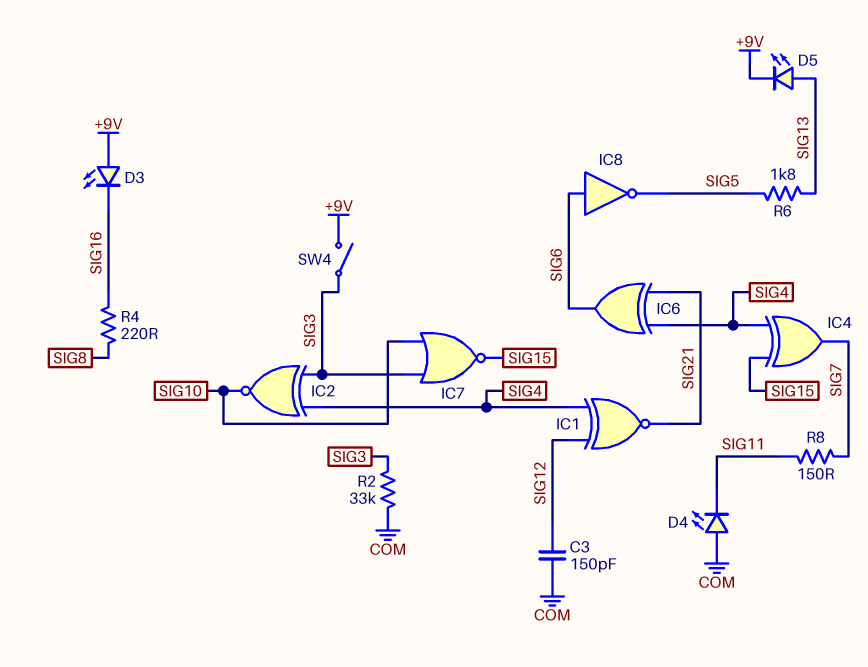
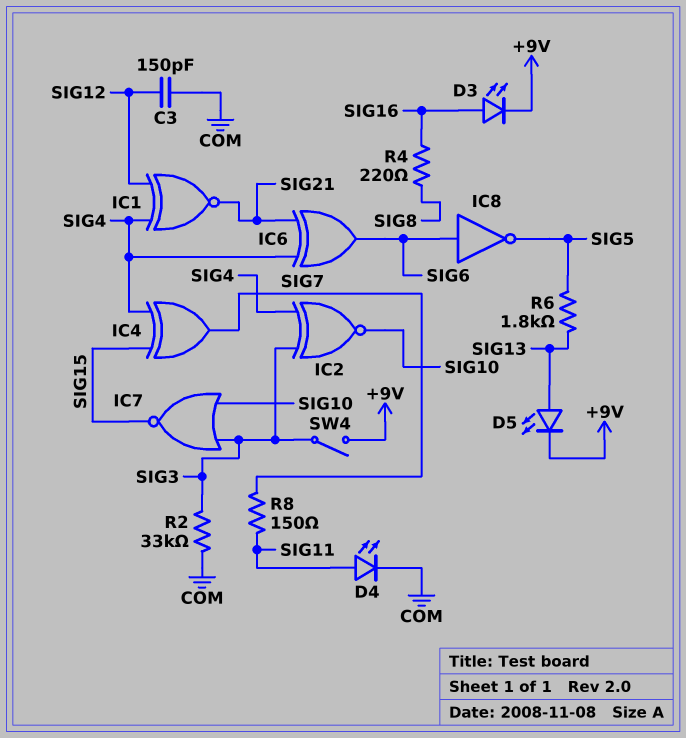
D3: LED (A +9V, K SIG16) -> LED (A SIG16, K +9V)
D4: LED (A COM, K SIG11) -> LED (A SIG11, K COM)

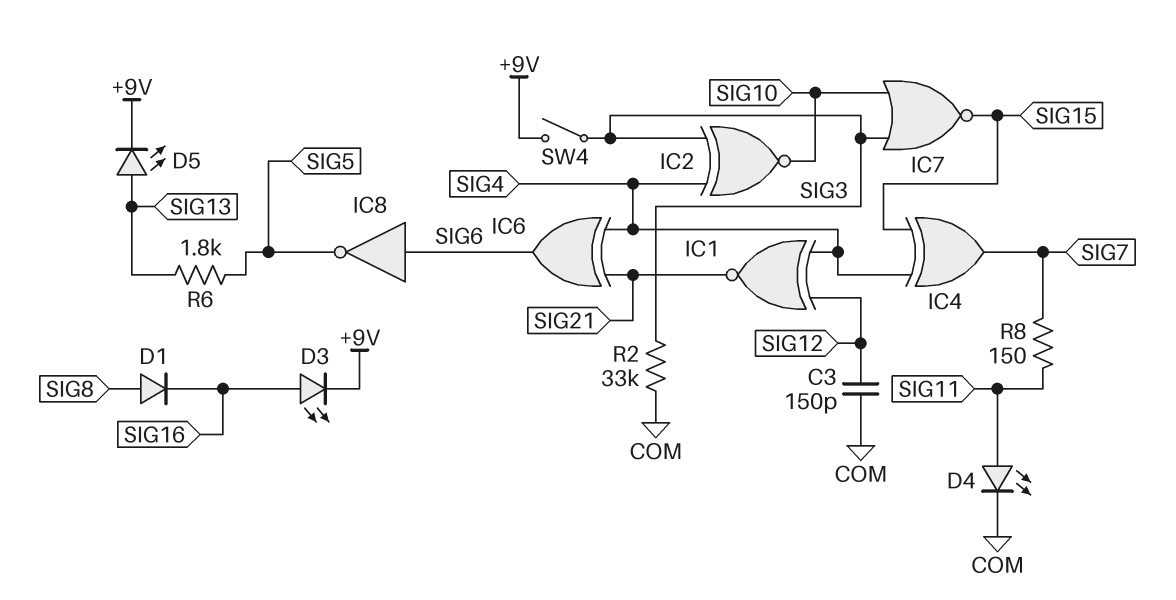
D1: none -> diode (A SIG8, K SIG16)
R4: 220 (SIG8, SIG16) -> none

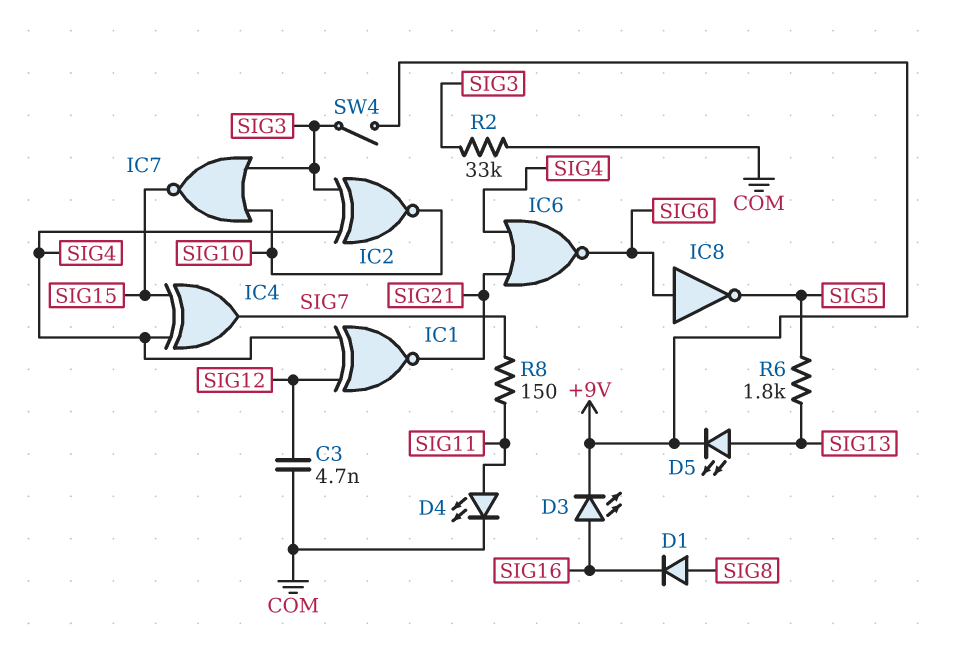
C3: 150pF (COM, SIG12) -> 4.7nF (COM, SIG12)
IC6: XOR (in SIG4, in SIG21, out SIG6) -> NOR (in SIG4, in SIG21, out SIG6)

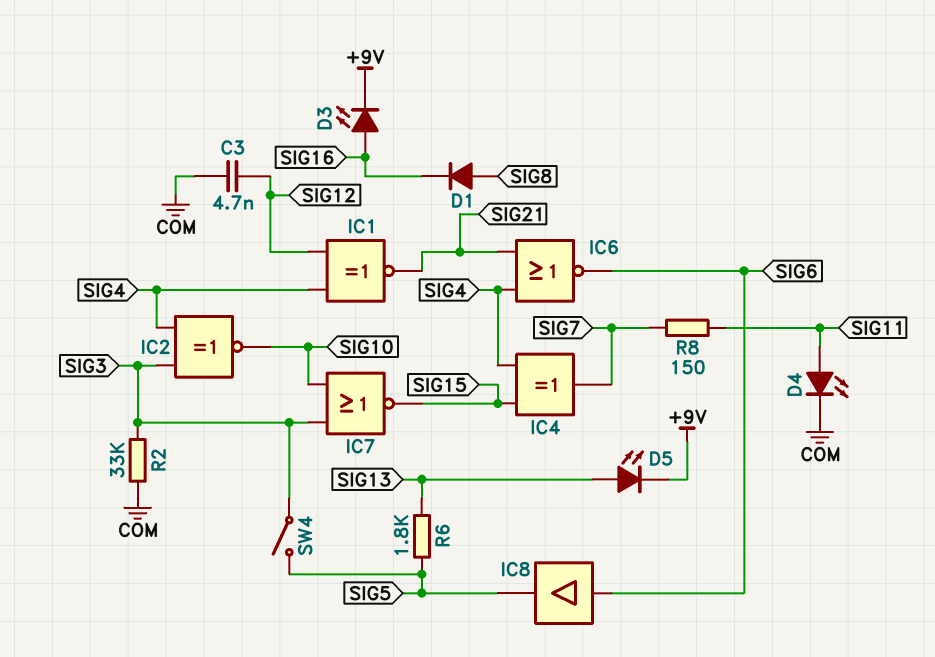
IC8: NOT (in SIG6, out SIG5) -> buffer (in SIG6, out SIG5)
SW4: switch (+9V, SIG3) -> switch (SIG3, SIG5)

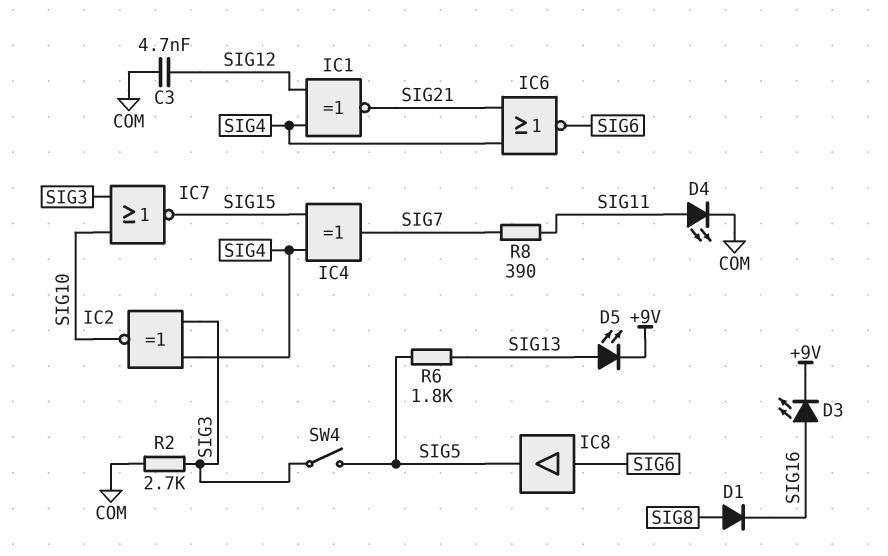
R2: 33k (COM, SIG3) -> 2.7k (COM, SIG3)
R8: 150 (SIG7, SIG11) -> 390 (SIG7, SIG11)

